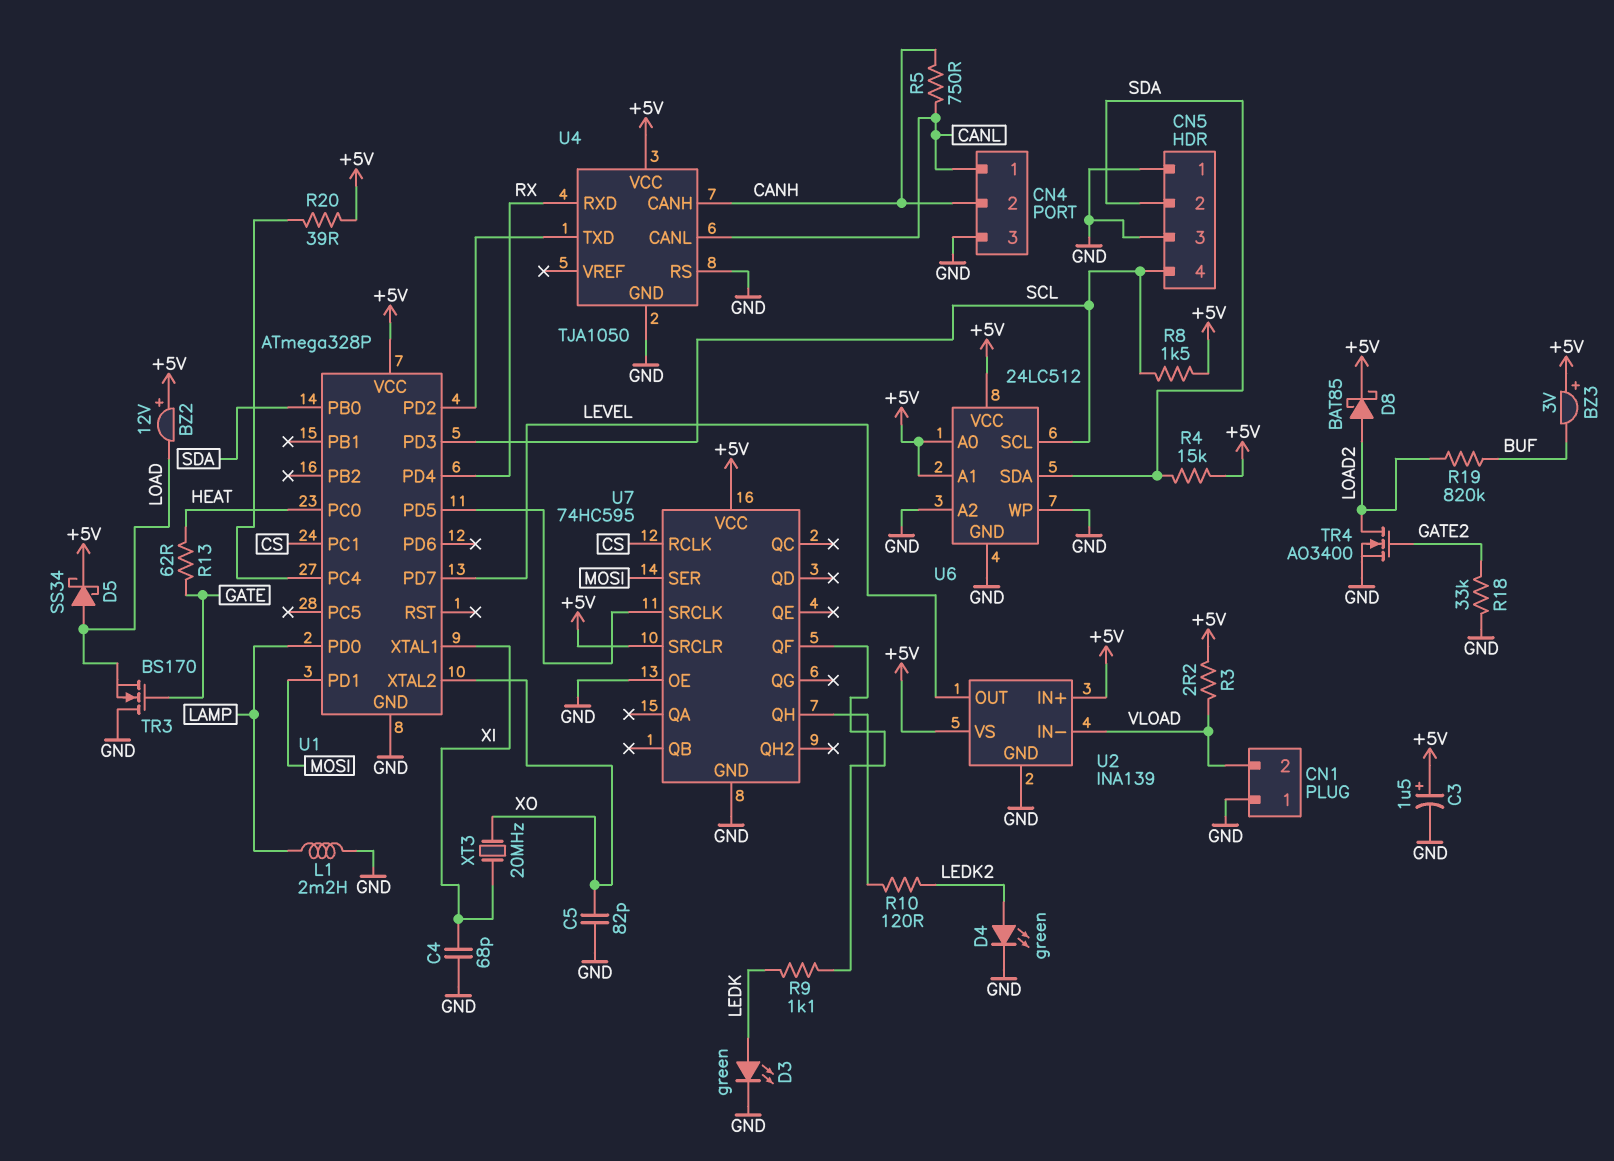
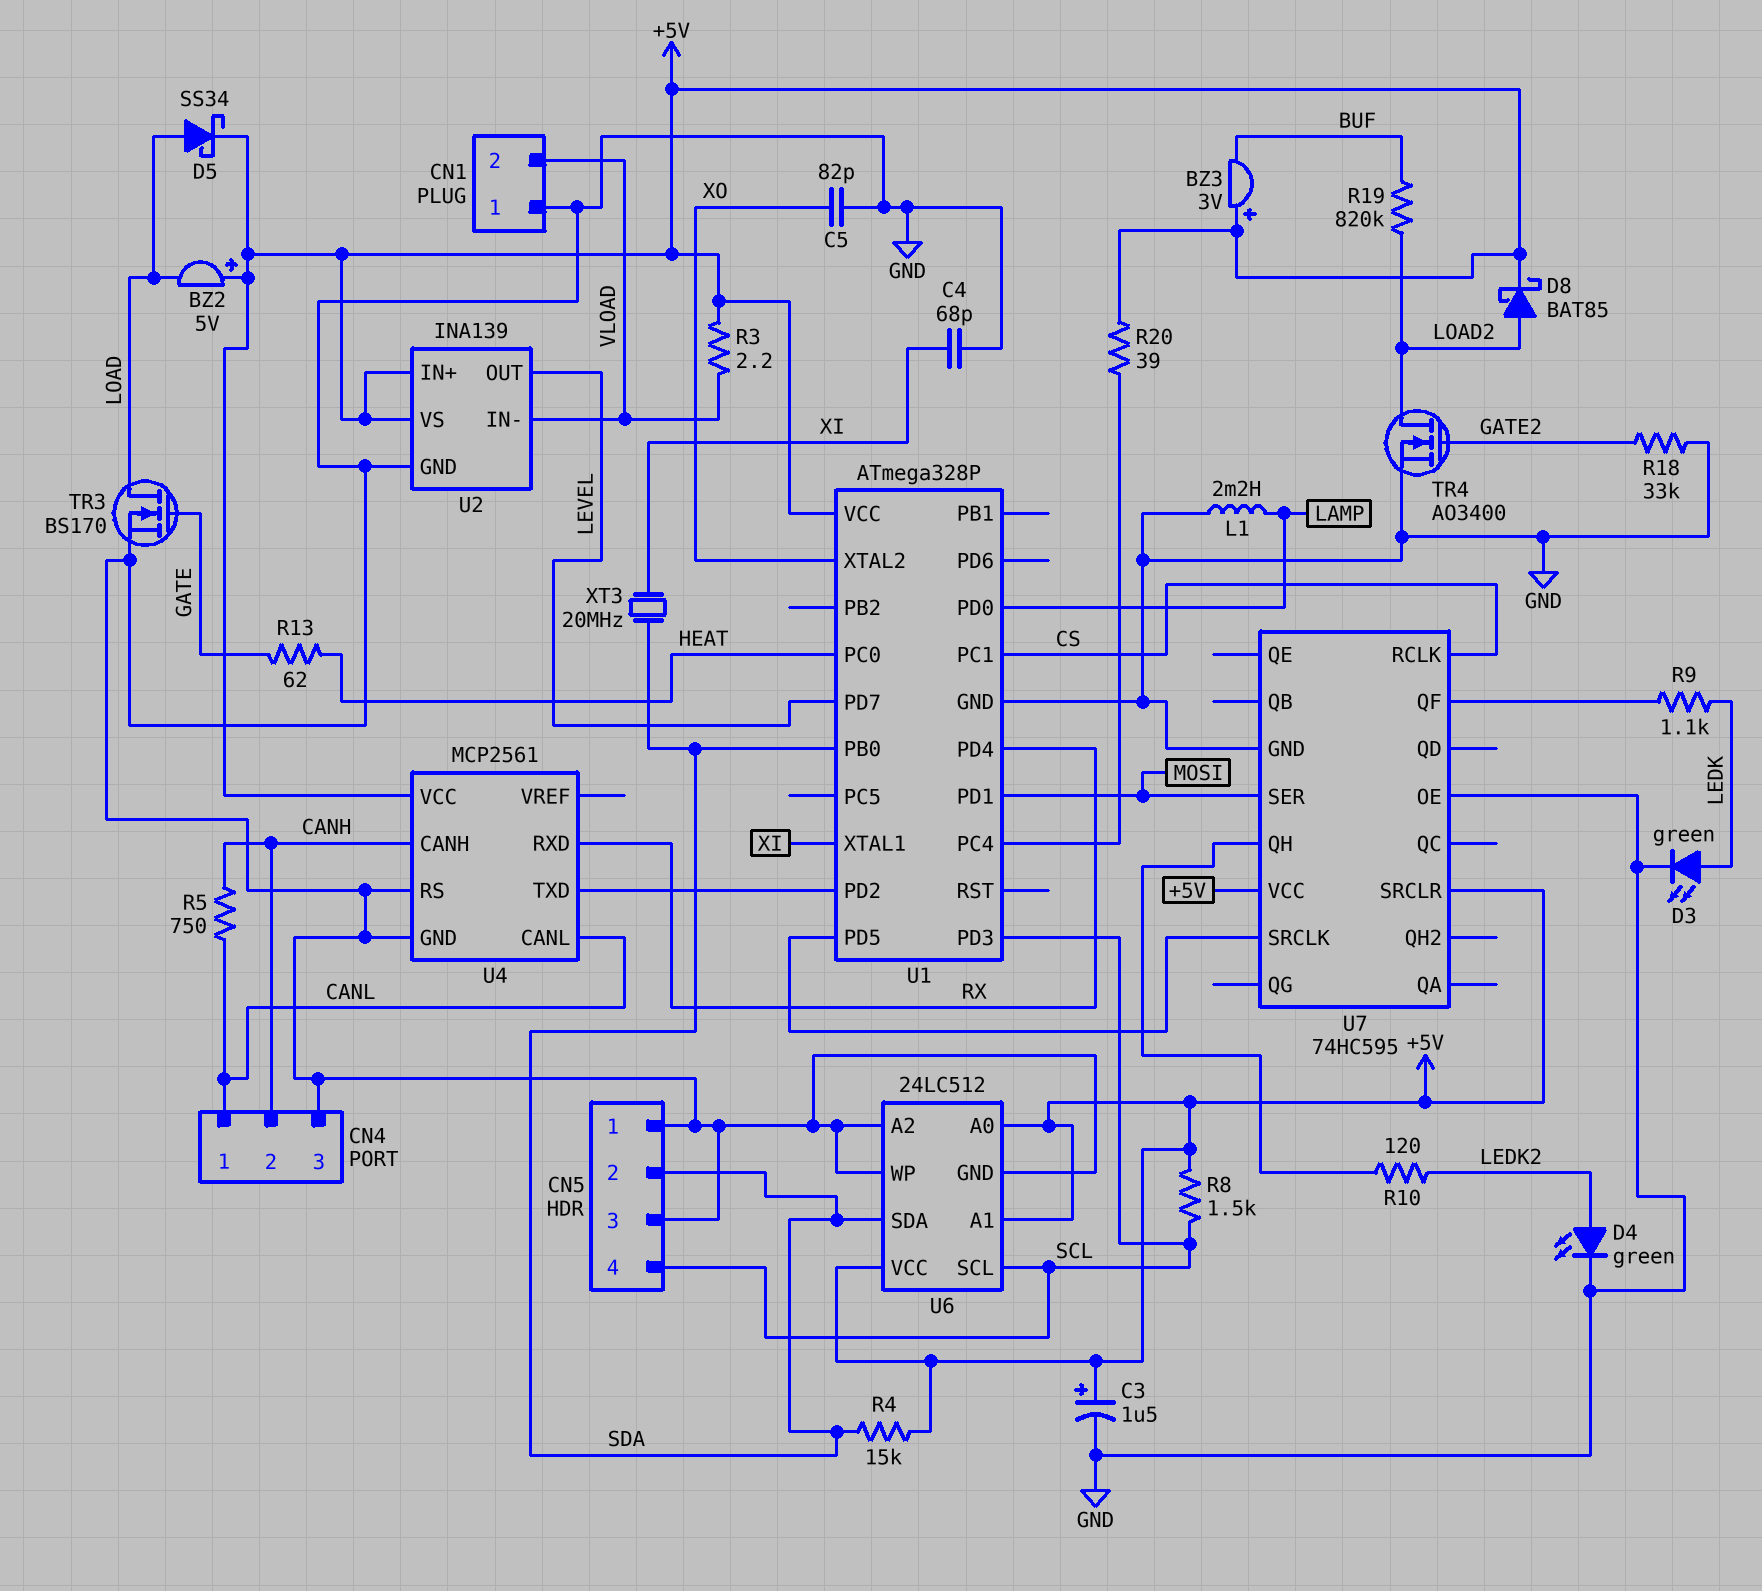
BZ2: buzzer 12V (plus +5V, minus LOAD) -> buzzer 5V (plus +5V, minus LOAD)
TR3: NMOS BS170 (G GATE, D GND, S LOAD) -> NMOS BS170 (G GATE, D LOAD, S GND)
U4: TJA1050 -> MCP2561
XT3: 20MHz (XI, XO) -> 20MHz (SDA, XI)

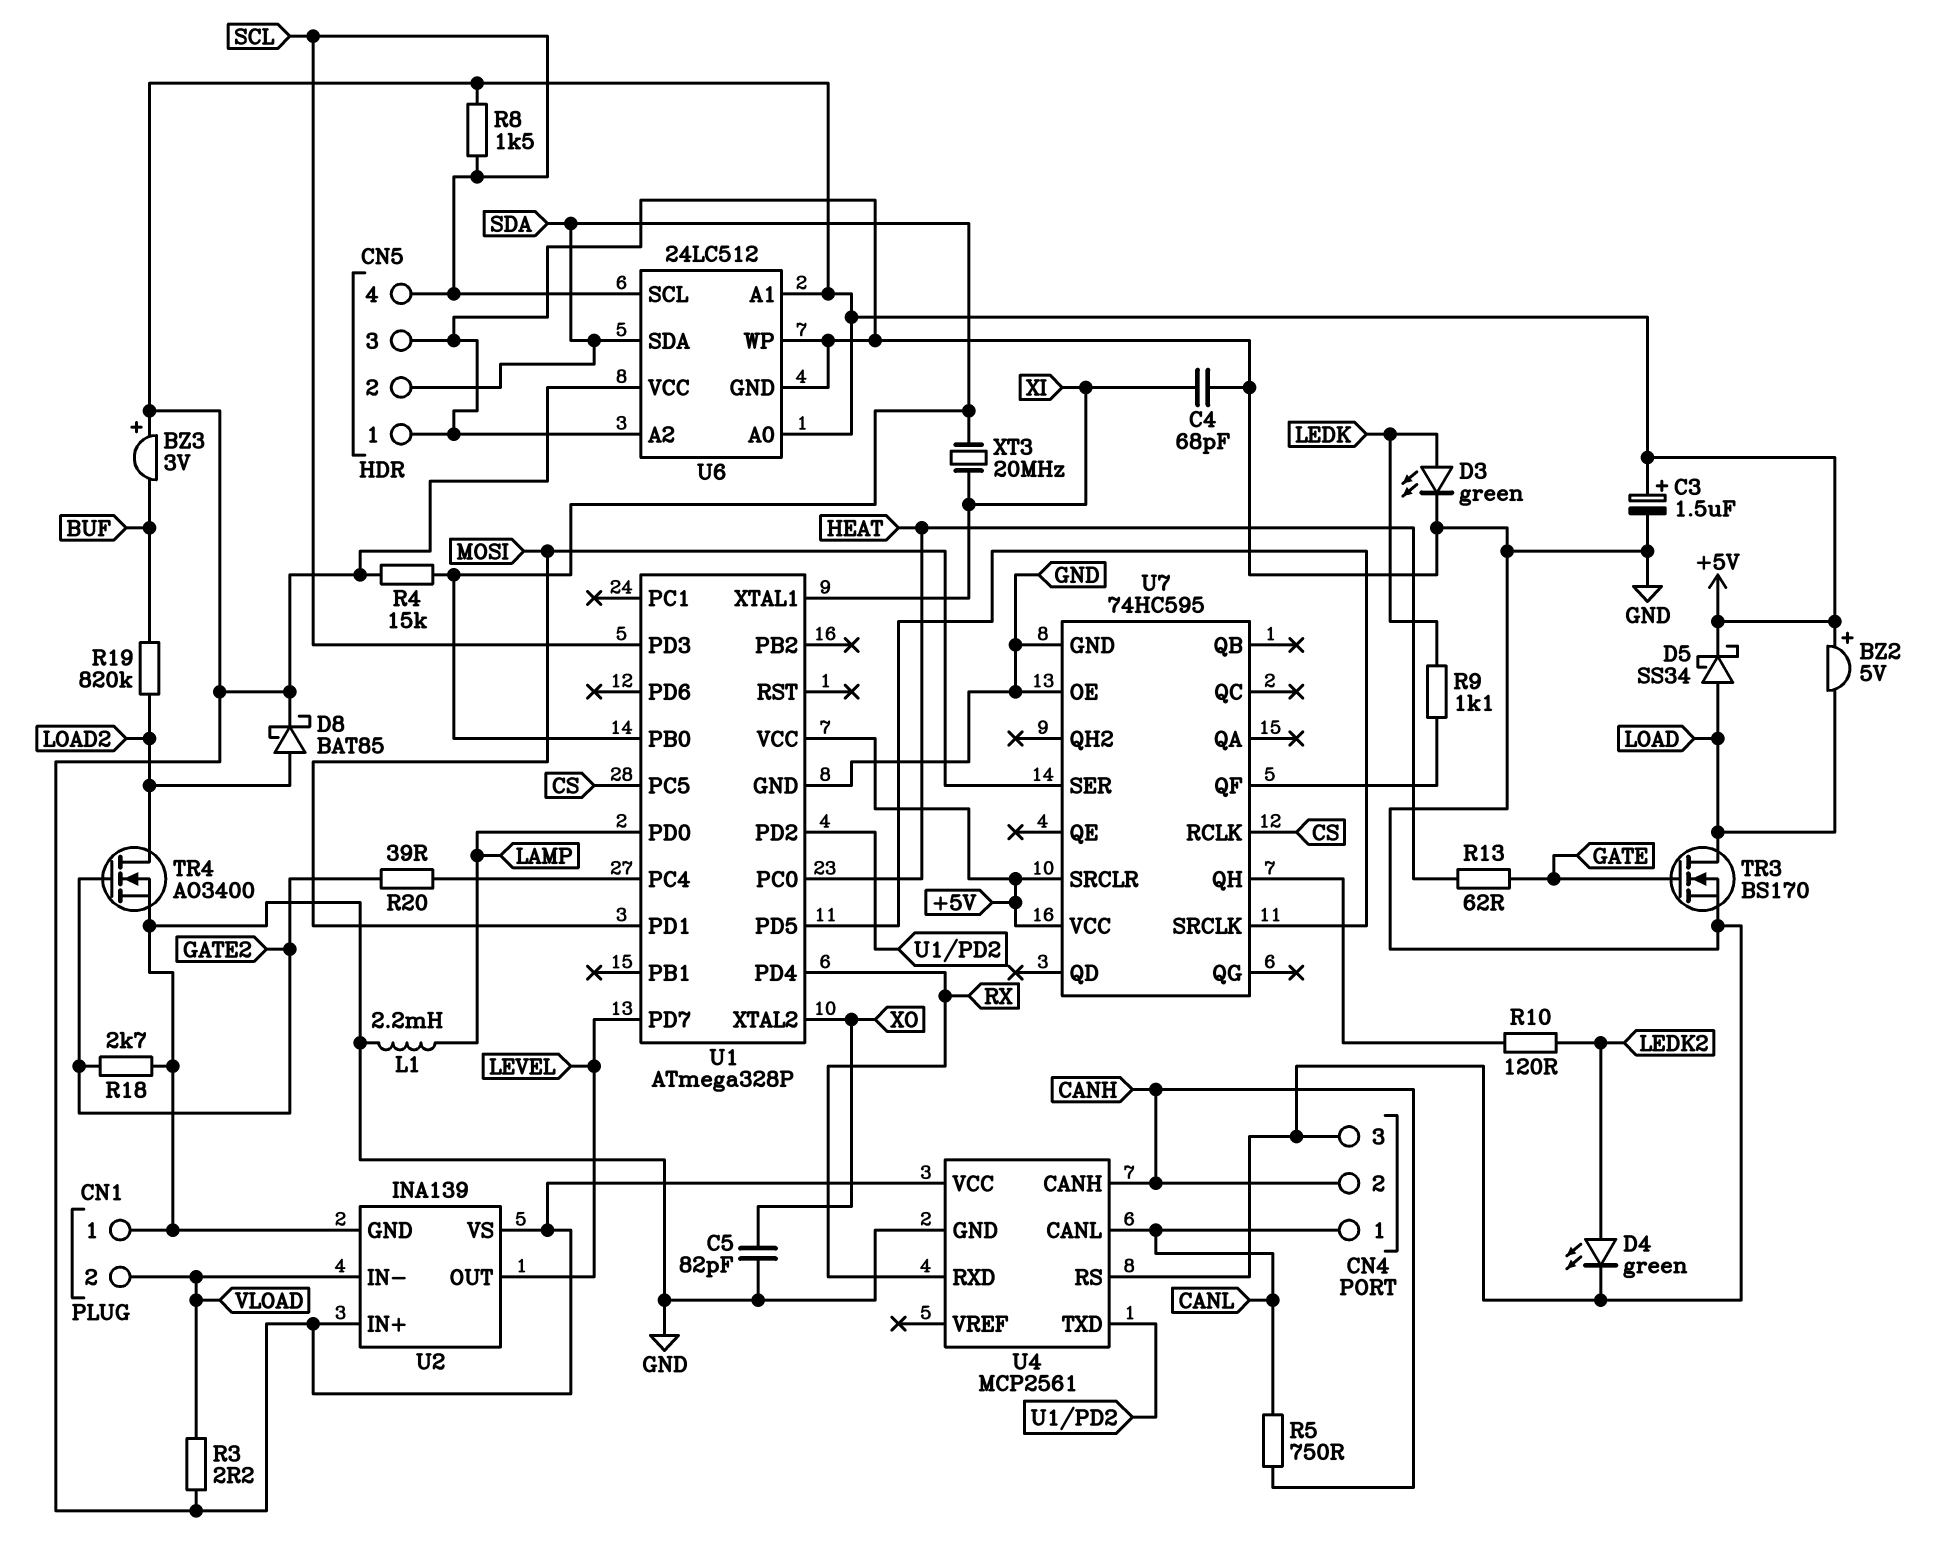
R18: 33k (GATE2, GND) -> 2.7k (GATE2, GND)
R20: 39 (+5V, U1/PC4) -> 39 (GATE2, U1/PC4)
U1 pin PC1: CS -> none
U1 pin PC5: none -> CS

